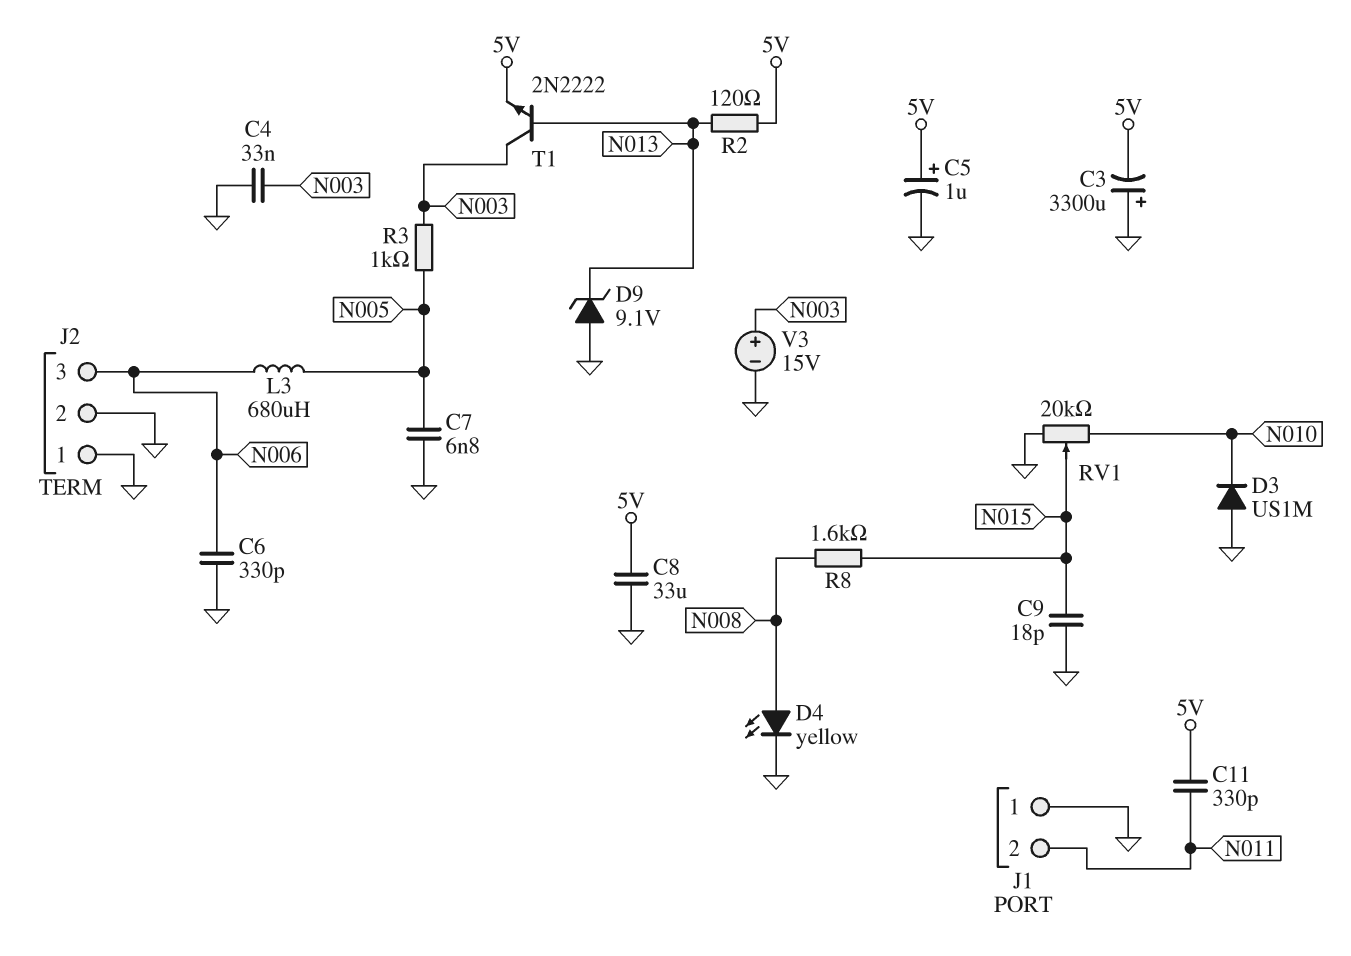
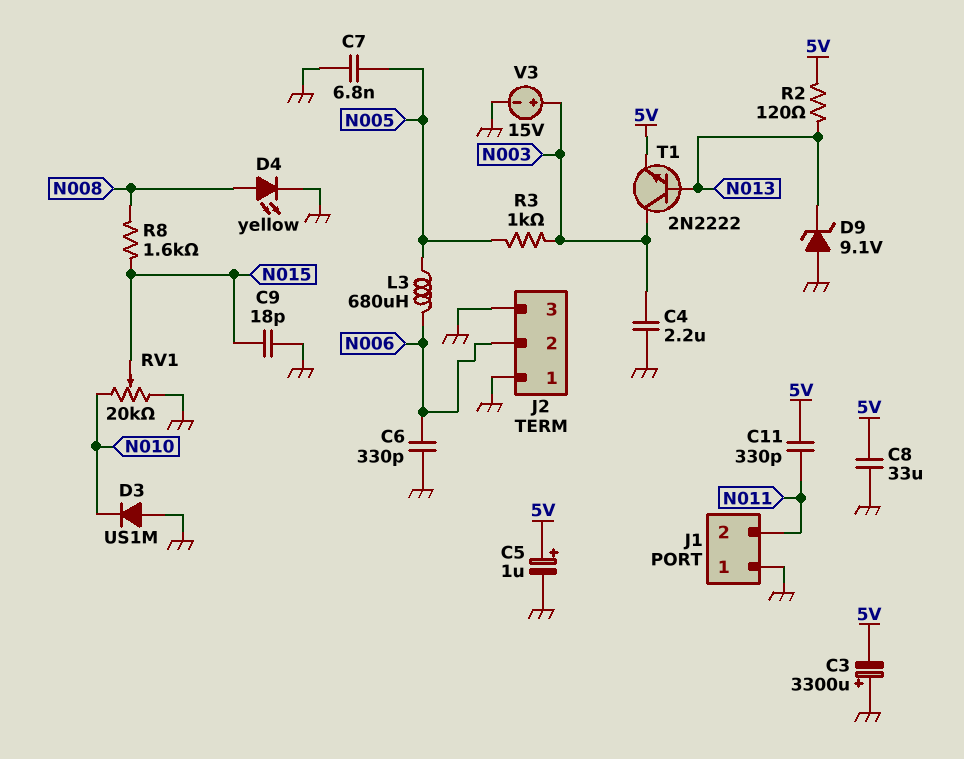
C4: 33nF (GND, N003) -> 2.2uF (GND, N003)
J2 pin 2: GND -> N006
J2 pin 3: N006 -> GND

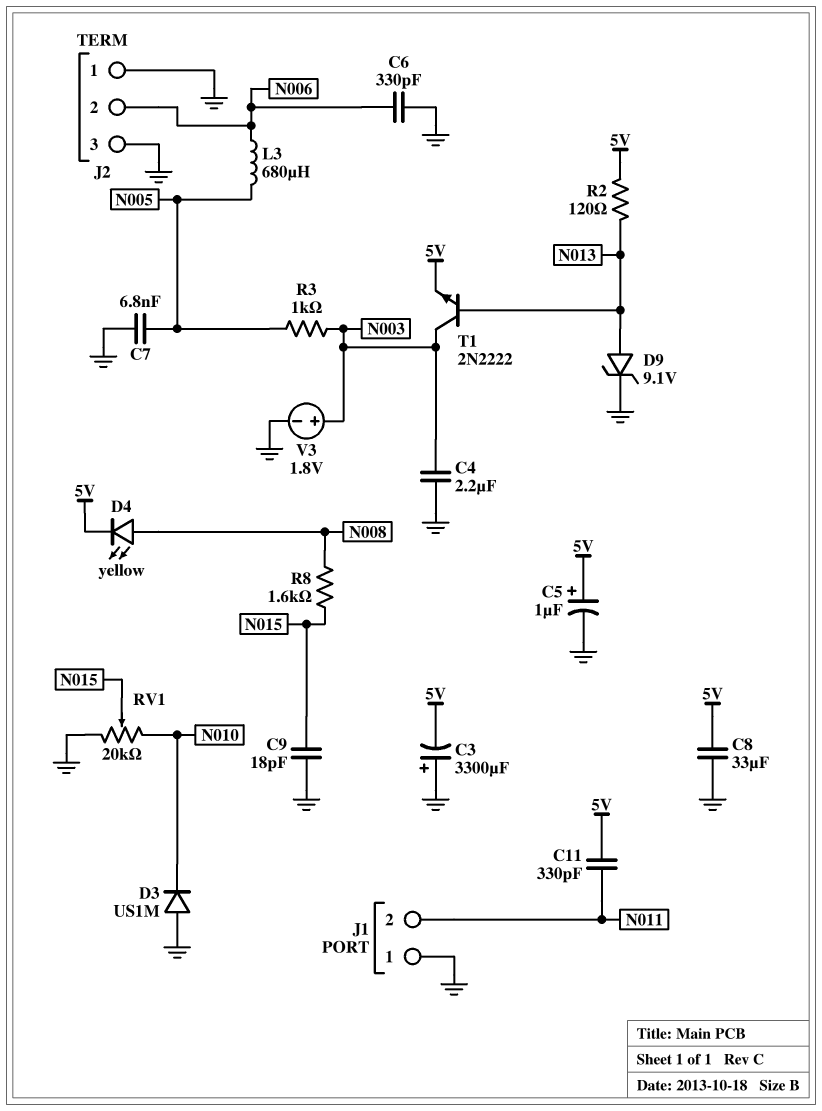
D4: LED yellow (A N008, K GND) -> LED yellow (A N008, K 5V)
D9: zener 9.1V (A GND, K N013) -> zener 9.1V (A N013, K GND)
V3: 15V (plus N003, minus GND) -> 1.8V (plus N003, minus GND)

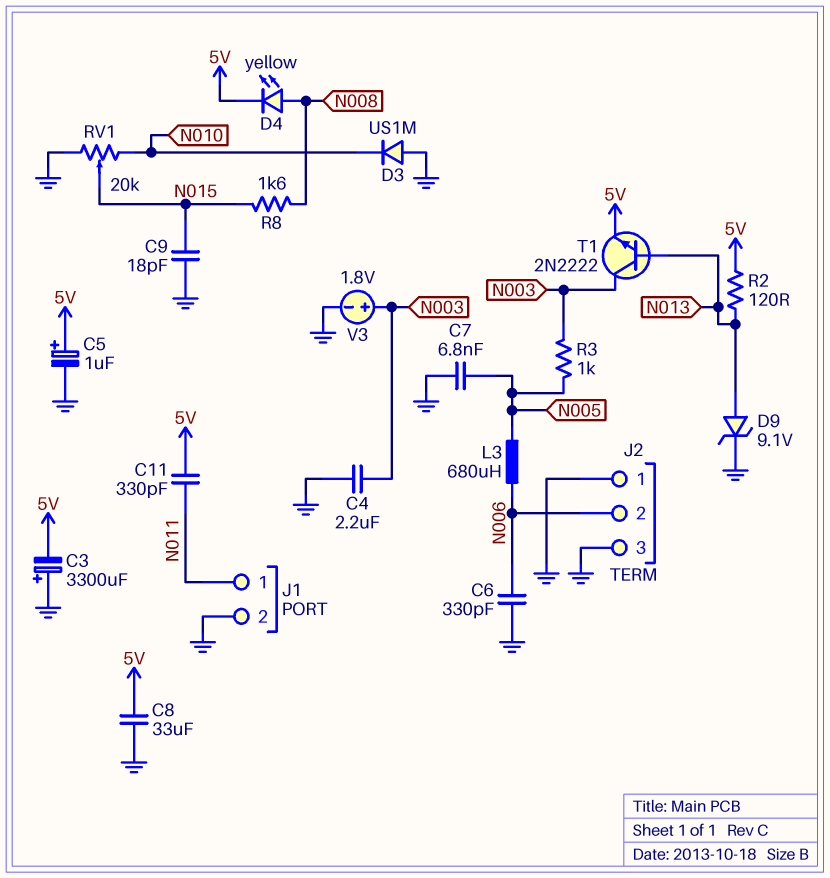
J1 pin 1: GND -> N011
J1 pin 2: N011 -> GND

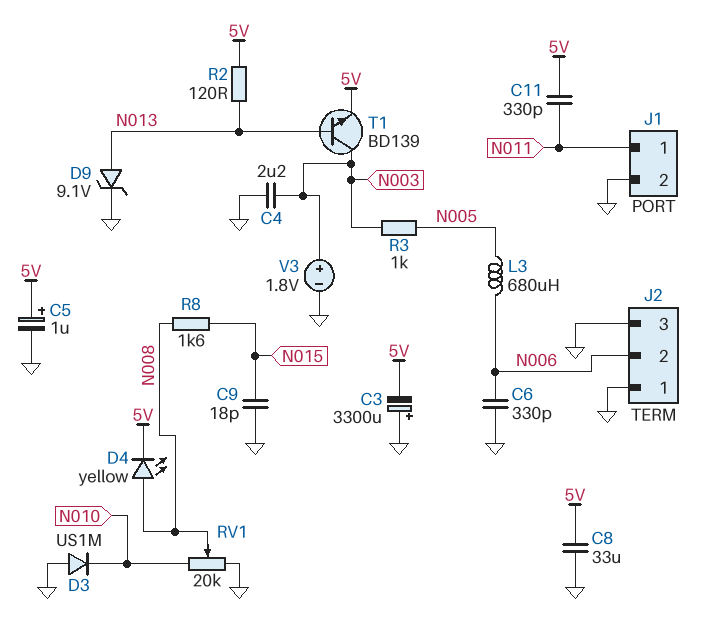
C7: 6.8nF (GND, N005) -> none
RV1: 20k (GND, N010, wiper N015) -> 20k (GND, N010, wiper N008)
T1: NPN 2N2222 (B N013, C N003, E 5V) -> NPN BD139 (B N013, C N003, E 5V)

